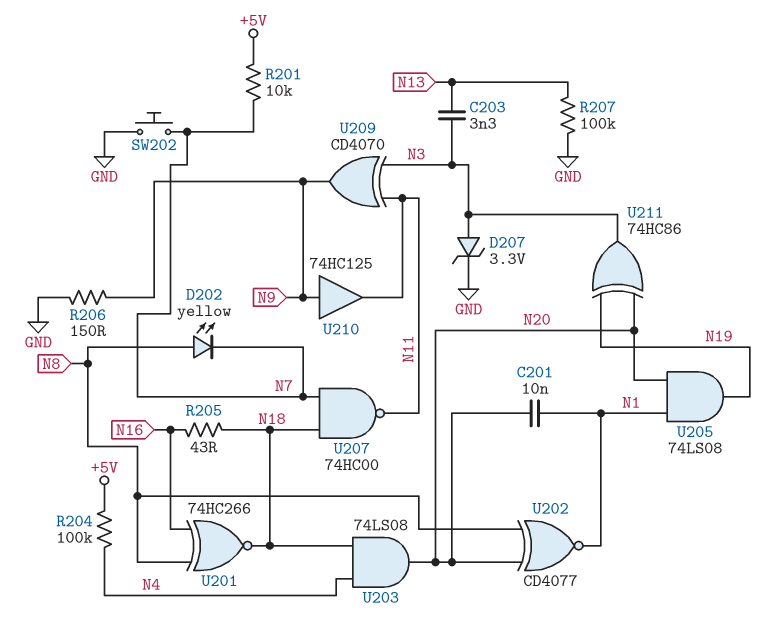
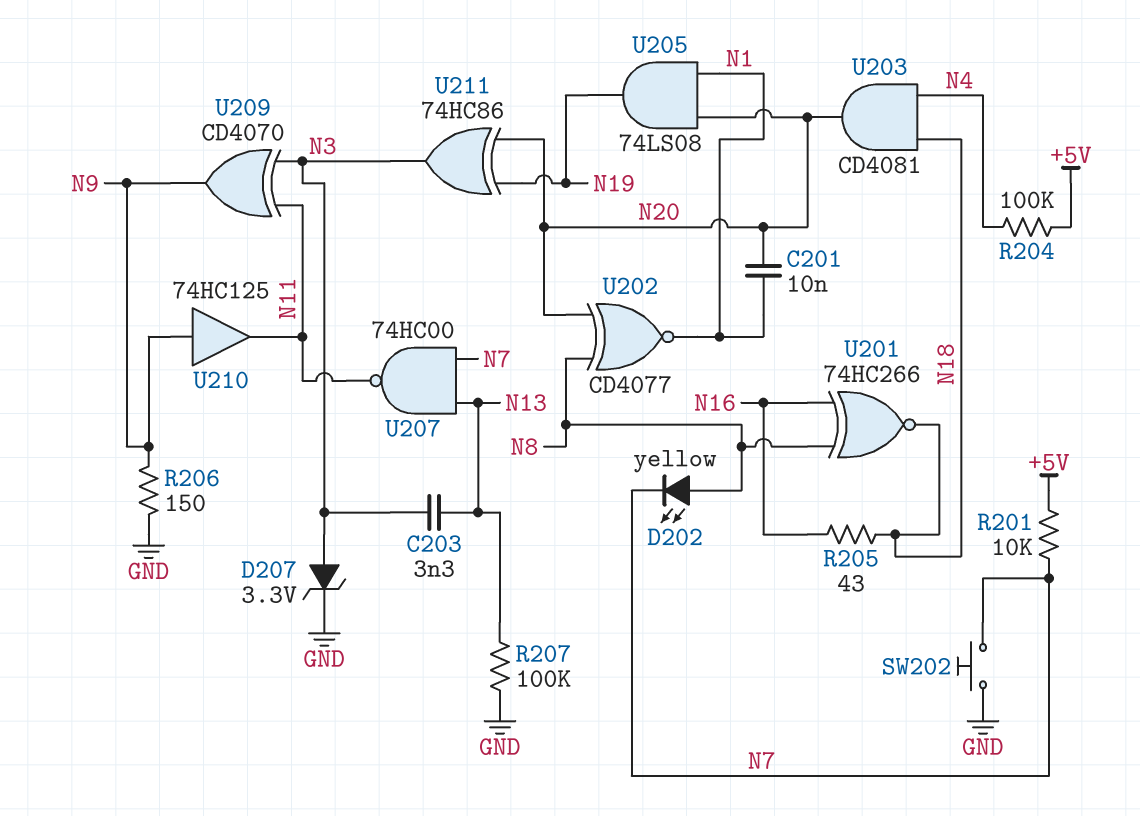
U203: AND 74LS08 (in N4, in N18, out N20) -> AND CD4081 (in N4, in N18, out N20)
U207: NAND 74HC00 (in N7, in N18, out N11) -> NAND 74HC00 (in N7, in N13, out N11)

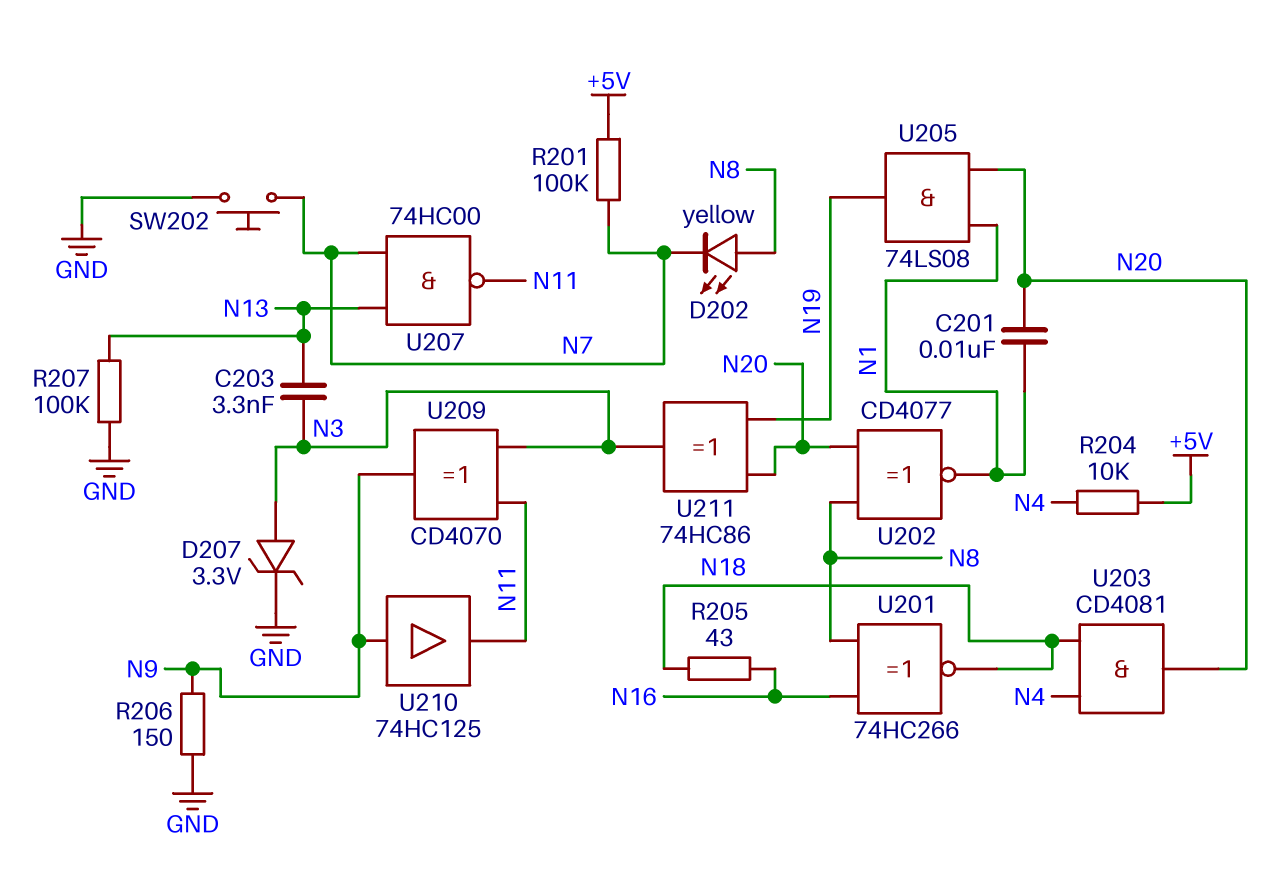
R201: 10k (+5V, N7) -> 100k (+5V, N7)
R204: 100k (+5V, N4) -> 10k (+5V, N4)

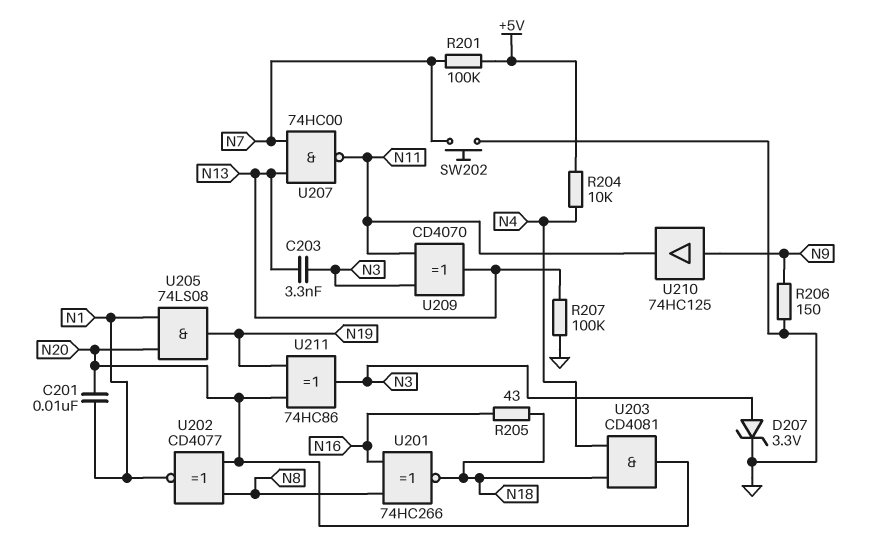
D202: LED yellow (A N8, K N7) -> none
U209: XOR CD4070 (in N3, in N11, out N9) -> XOR CD4070 (in N3, in N11, out N13)

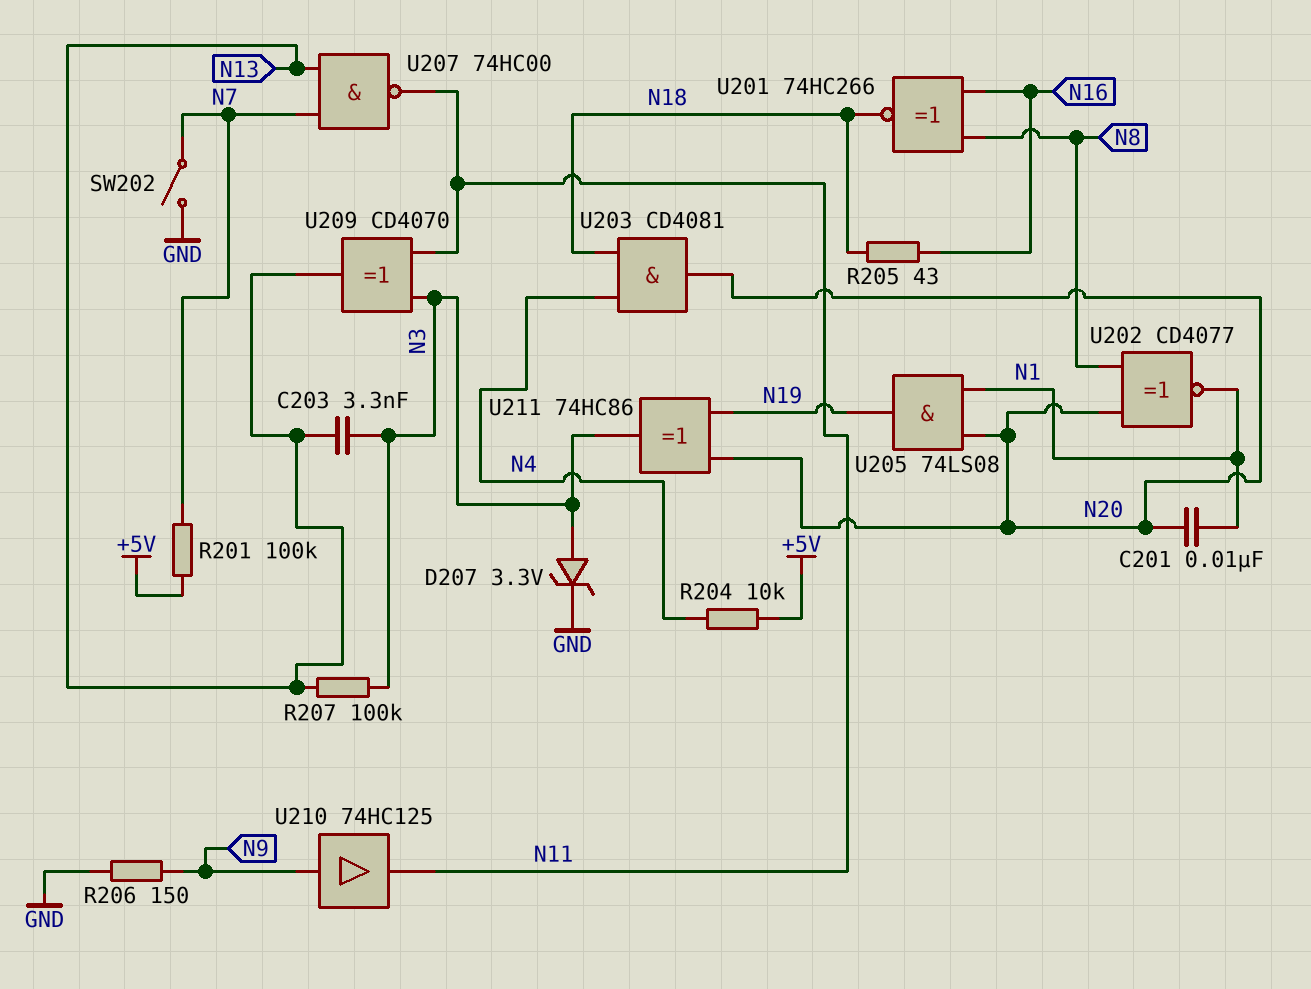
R207: 100k (GND, N13) -> 100k (N3, N13)
SW202: button (GND, N7) -> switch (GND, N7)

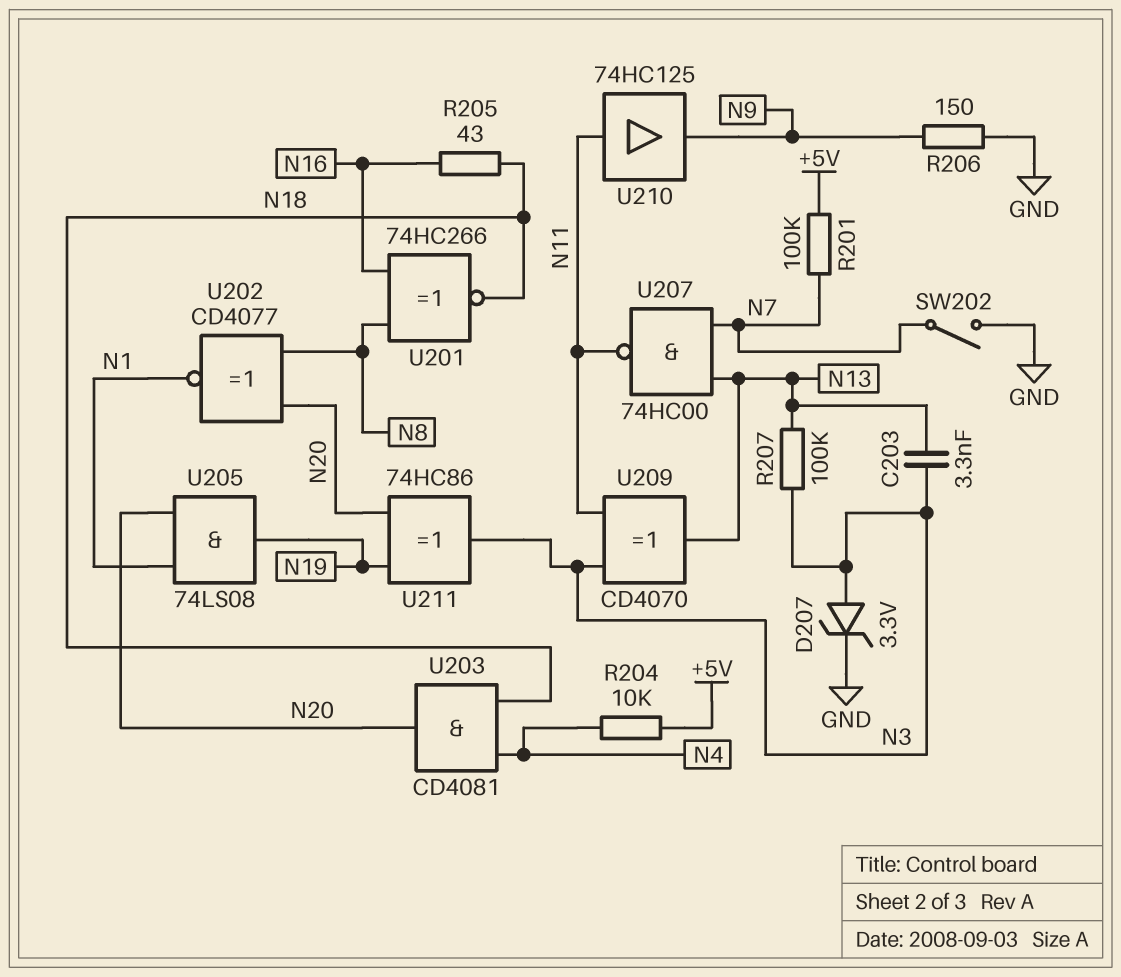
C201: 10nF (N1, N20) -> none
U210: buffer 74HC125 (in N9, out N11) -> buffer 74HC125 (in N11, out N9)

